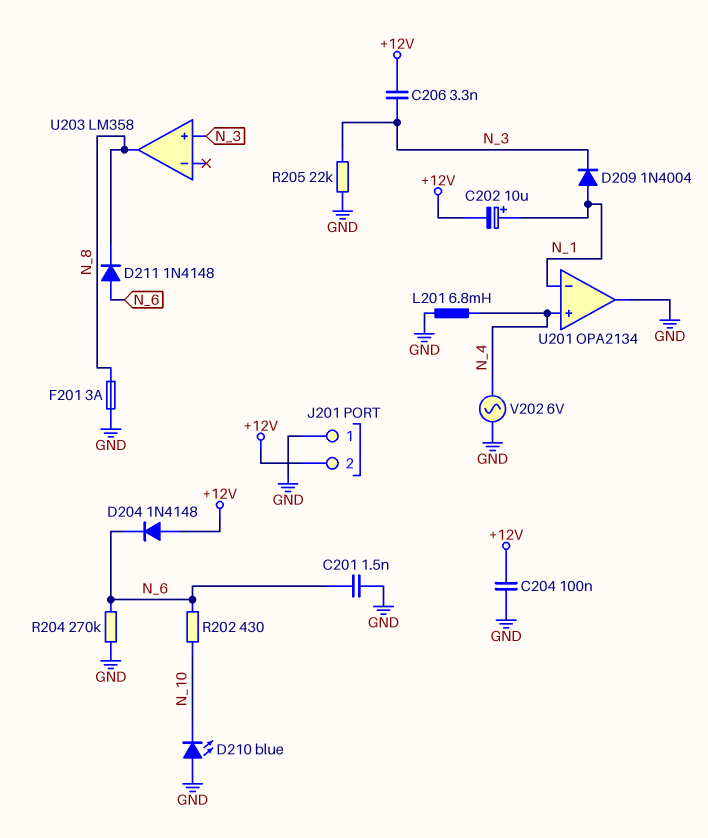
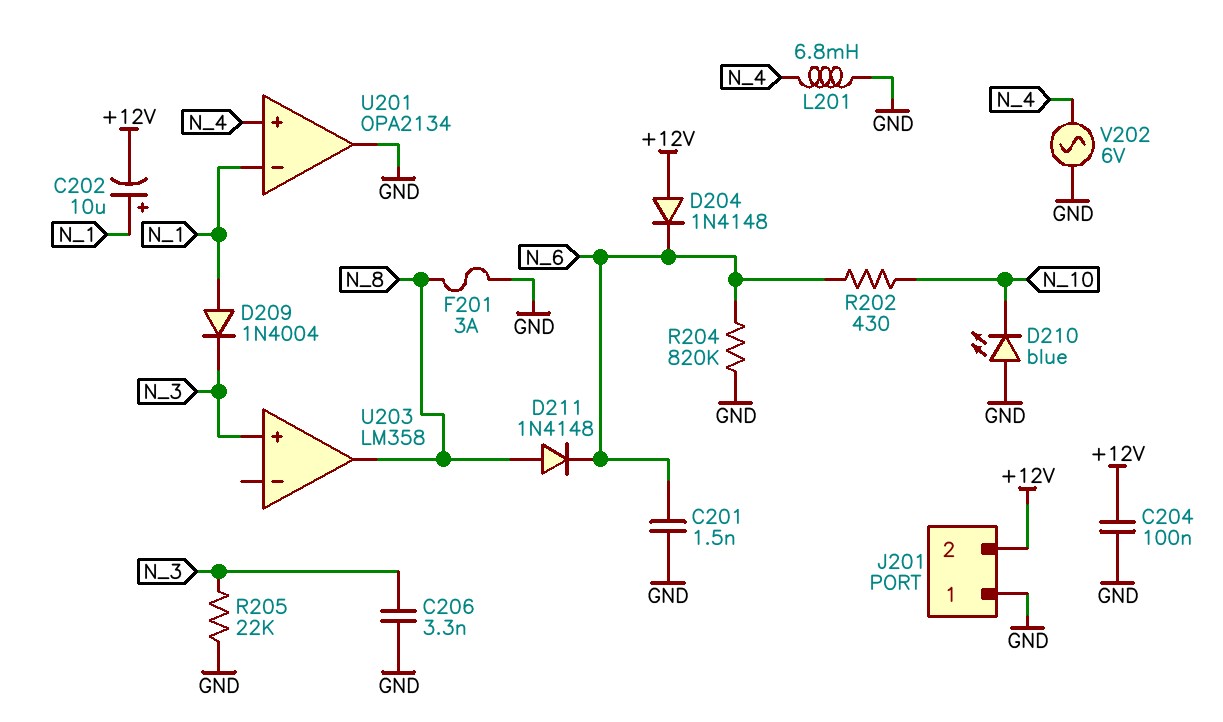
C206: 3.3nF (+12V, N_3) -> 3.3nF (GND, N_3)
D211: diode 1N4148 (A N_6, K N_8) -> diode 1N4148 (A N_8, K N_6)
R204: 270k (GND, N_6) -> 820k (GND, N_6)

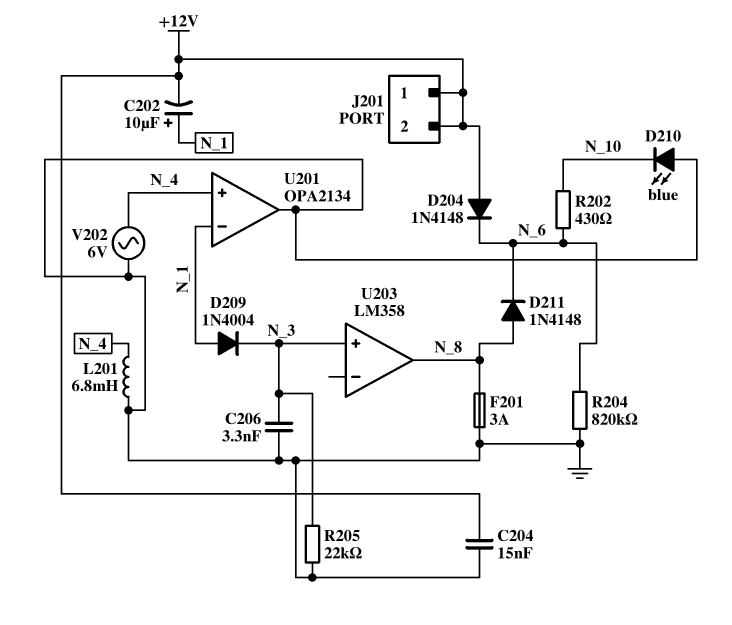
C201: 1.5nF (GND, N_6) -> none
C204: 100nF (+12V, GND) -> 15nF (+12V, GND)
J201 pin 1: GND -> +12V

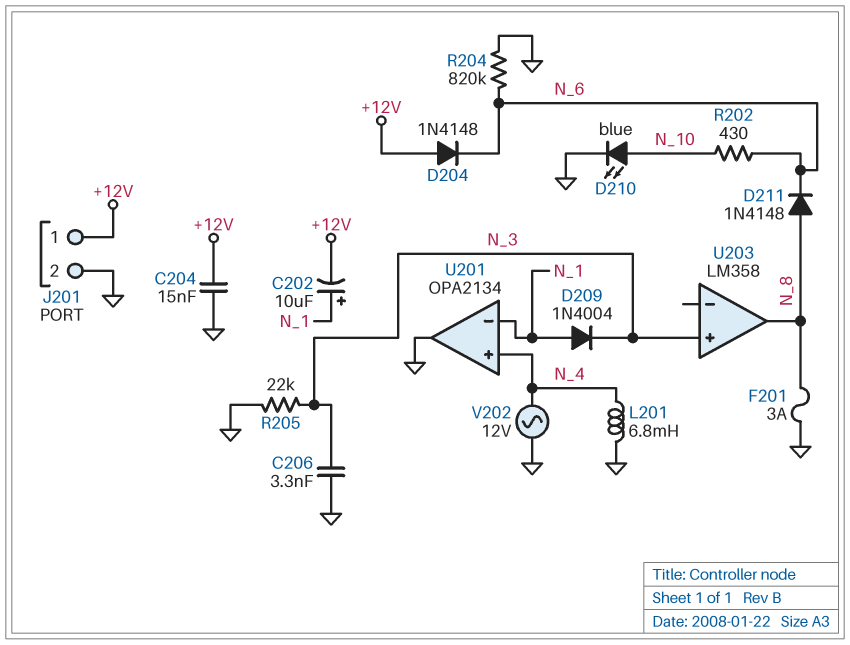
D210: LED blue (A GND, K N_10) -> LED blue (A N_10, K GND)
J201 pin 2: +12V -> GND
V202: AC 6V (GND, N_4) -> AC 12V (GND, N_4)

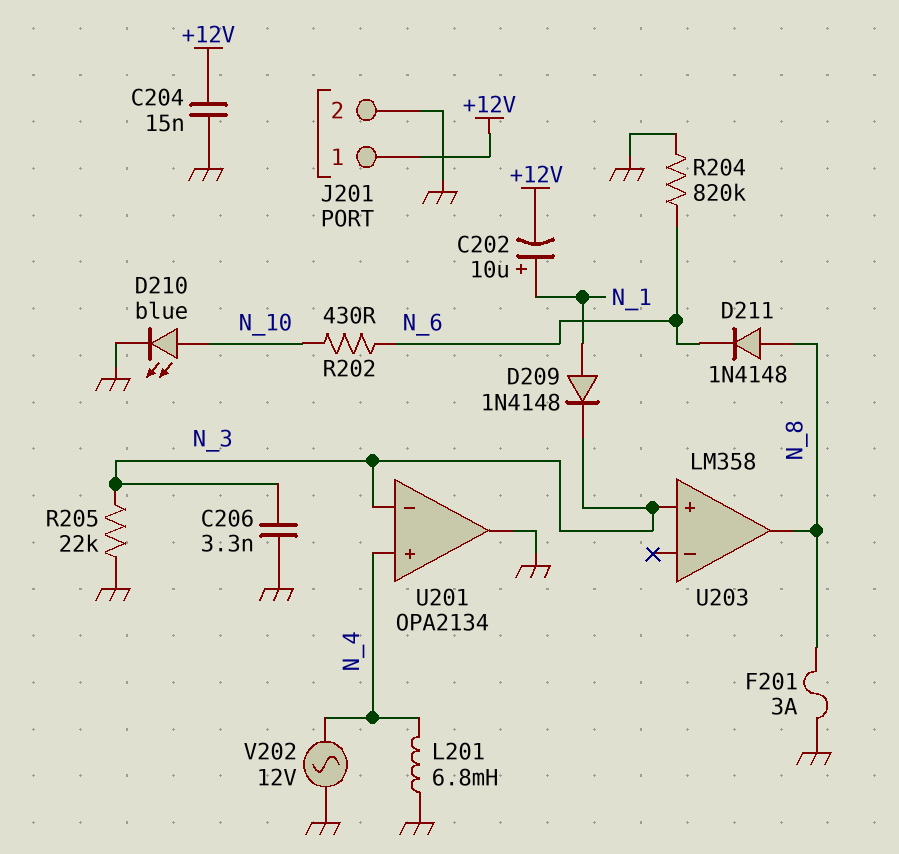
D204: diode 1N4148 (A +12V, K N_6) -> none
D209: diode 1N4004 (A N_1, K N_3) -> diode 1N4148 (A N_1, K N_3)
U201 pin in-: N_1 -> N_3

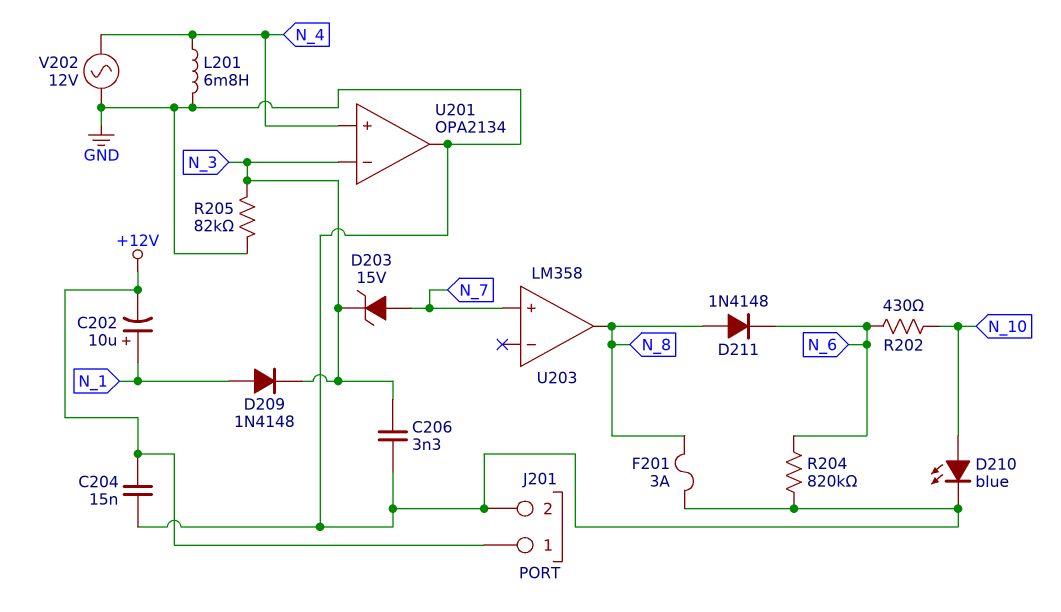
D203: none -> zener 15V (A N_7, K N_3)
R205: 22k (GND, N_3) -> 82k (GND, N_3)
U203 pin in+: N_3 -> N_7

